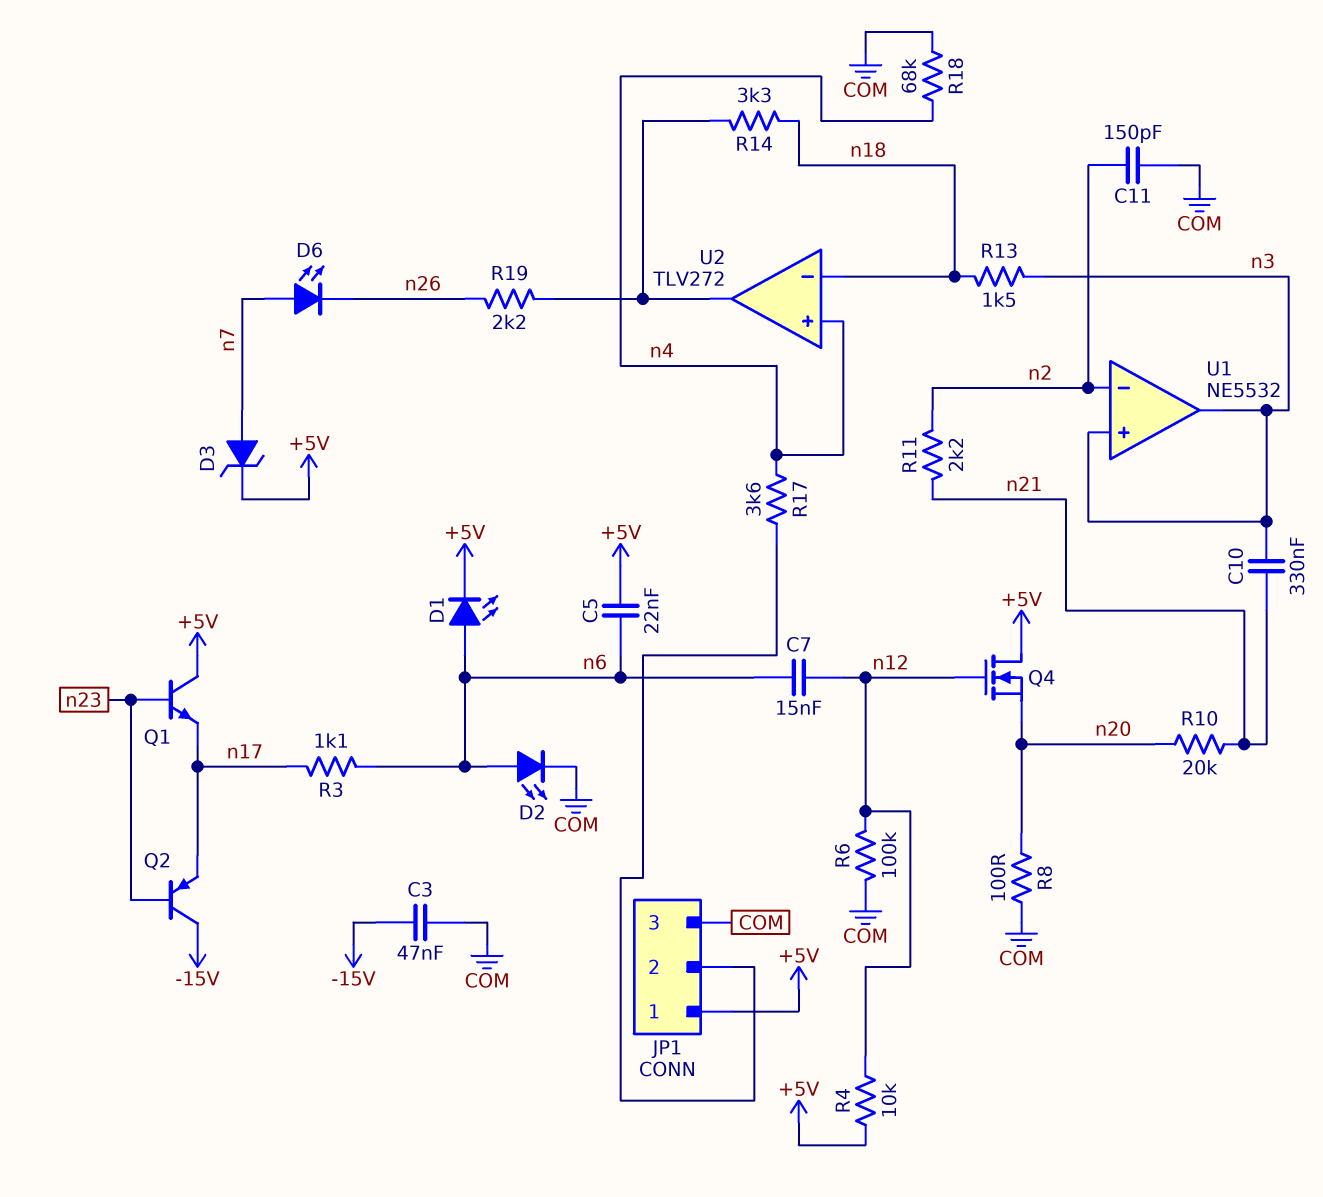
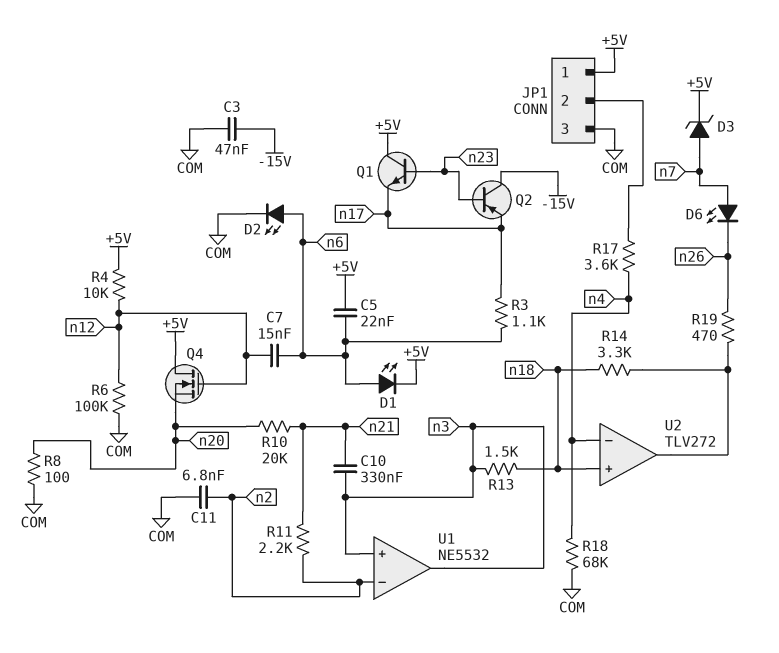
C11: 150pF (COM, n2) -> 6.8nF (COM, n2)
R19: 2.2k (U2/out, n26) -> 470 (U2/out, n26)
U2 pin in+: n4 -> n18
U2 pin in-: n18 -> n4

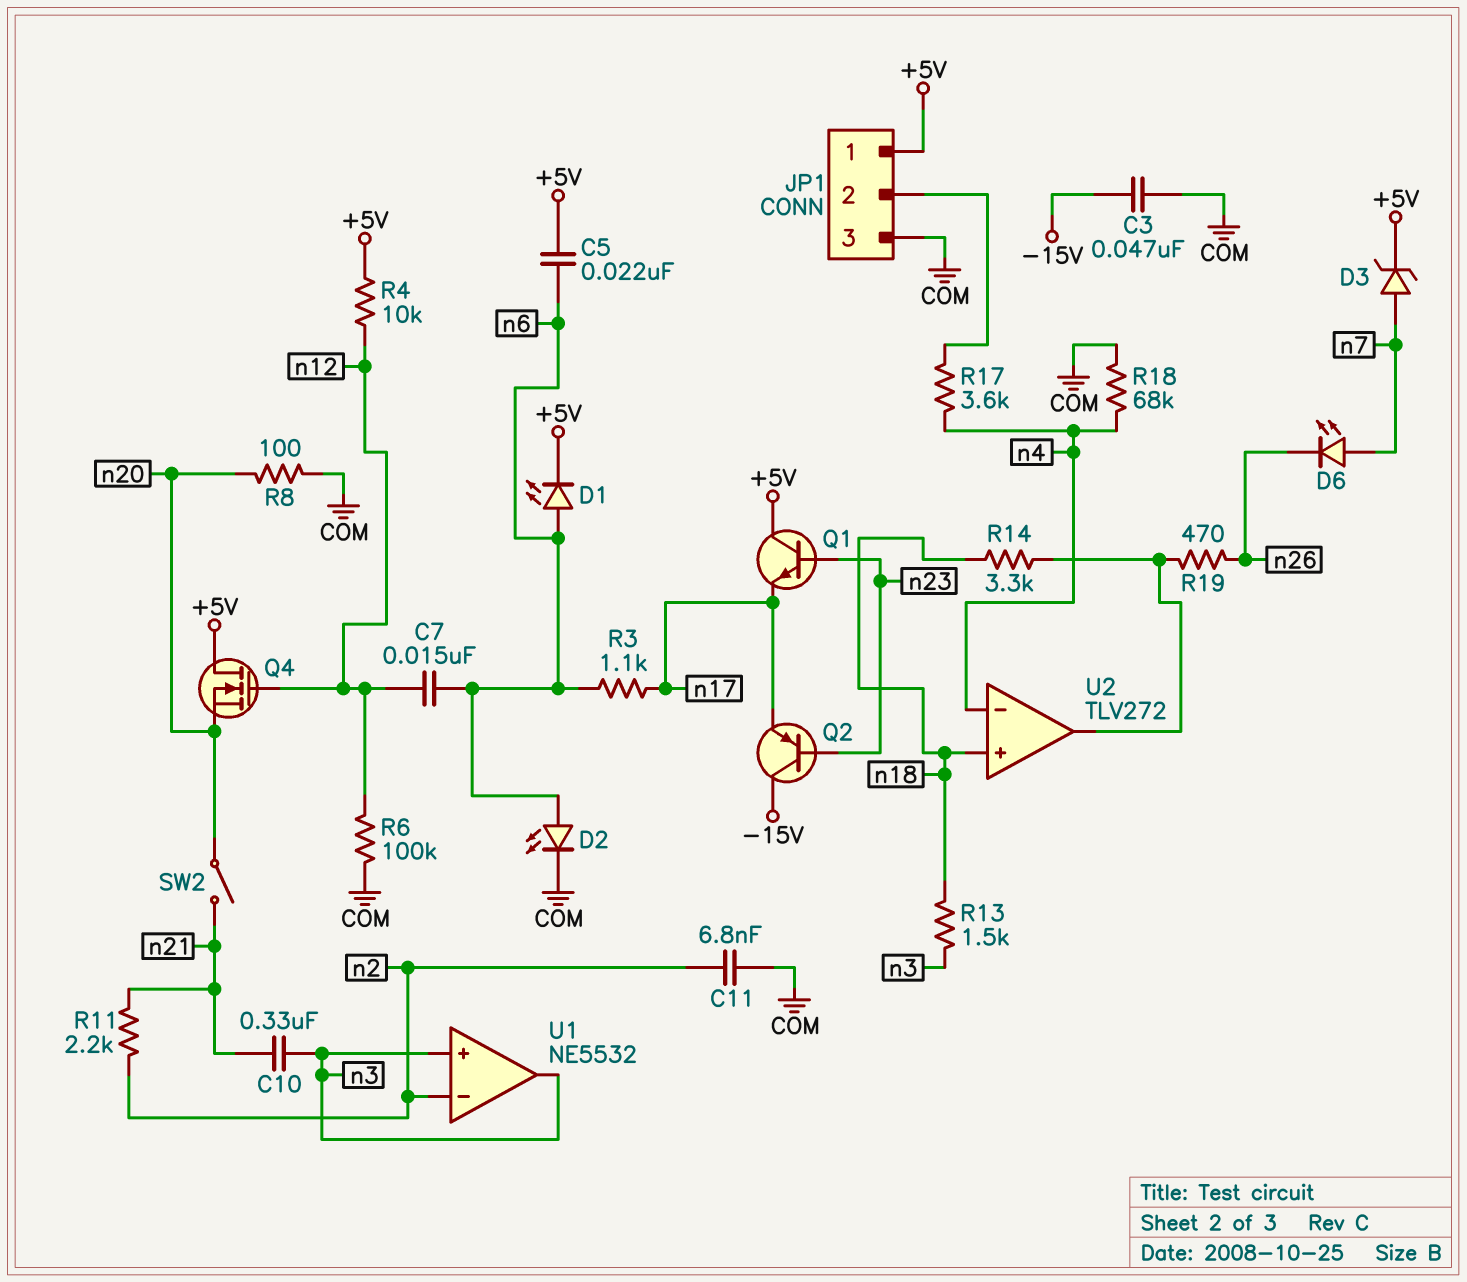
R10: 20k (n20, n21) -> none
SW2: none -> switch (n20, n21)

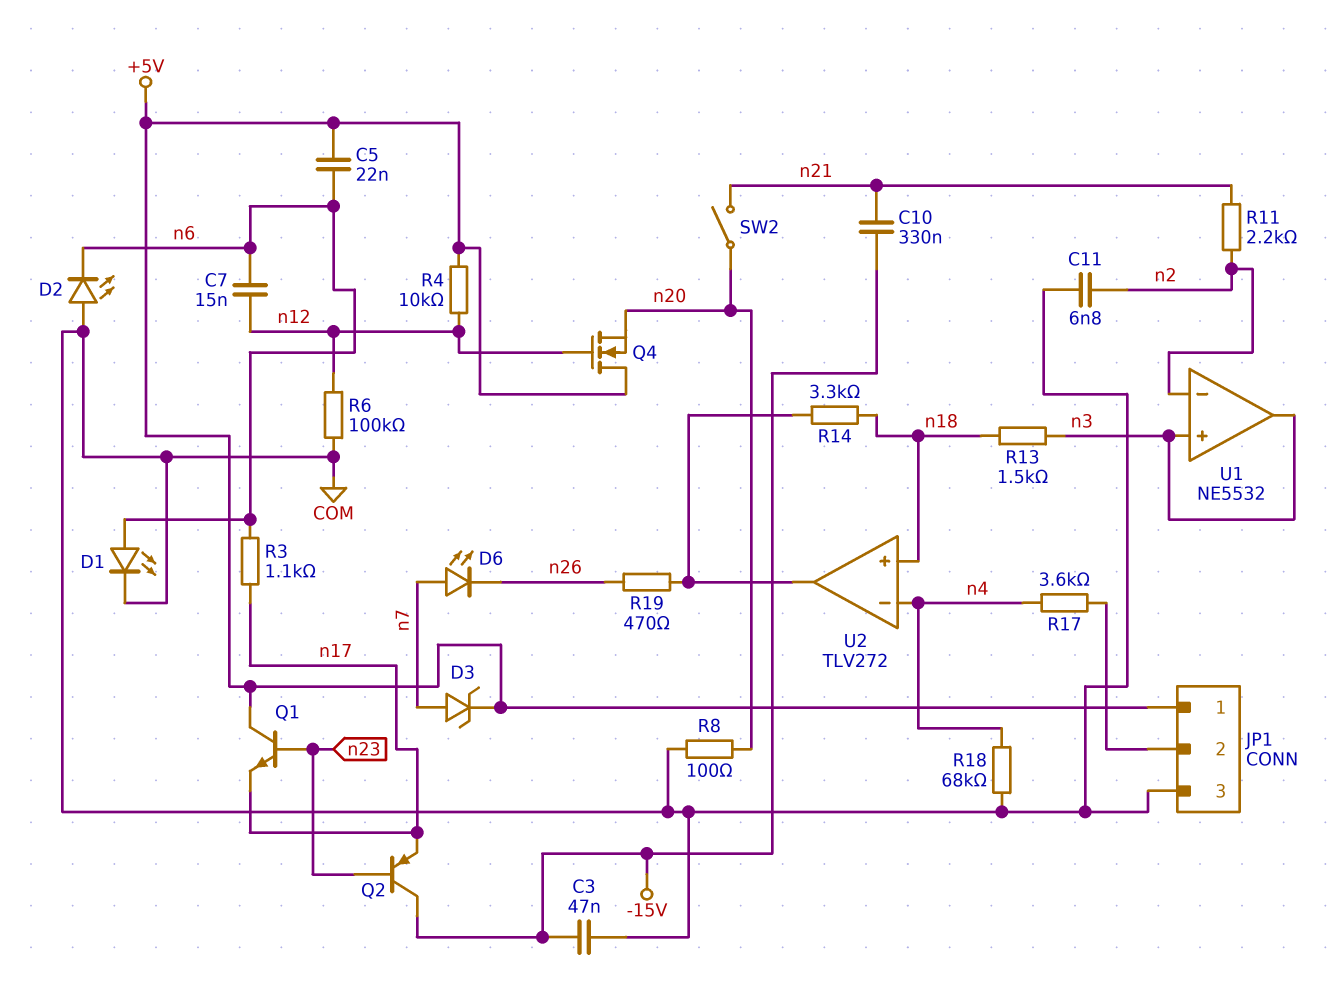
C10: 330nF (n3, n21) -> 330nF (-15V, n21)
D1: LED (A n6, K +5V) -> LED (A n6, K COM)
D2: LED (A n6, K COM) -> LED (A COM, K n6)

